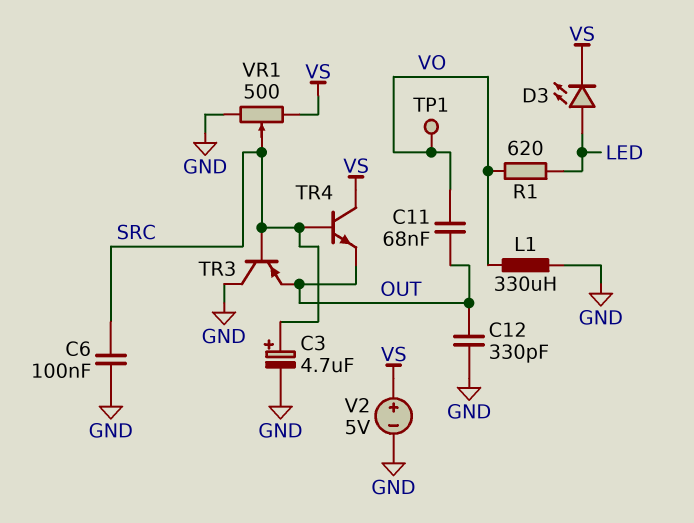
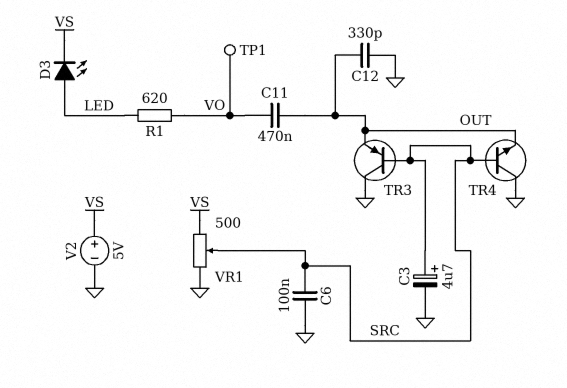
C11: 68nF (OUT, VO) -> 470nF (OUT, VO)
L1: 330uH (GND, VO) -> none
TR4: NPN (B SRC, C VS, E OUT) -> NPN (B SRC, C GND, E OUT)

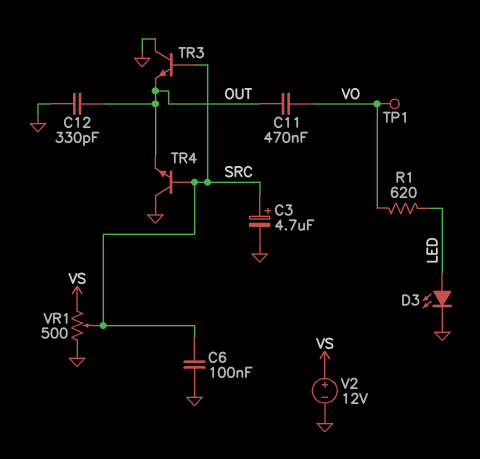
D3: LED (A LED, K VS) -> LED (A LED, K GND)
TR3: PNP (B SRC, C GND, E OUT) -> NPN (B SRC, C GND, E OUT)
V2: 5V (plus VS, minus GND) -> 12V (plus VS, minus GND)

